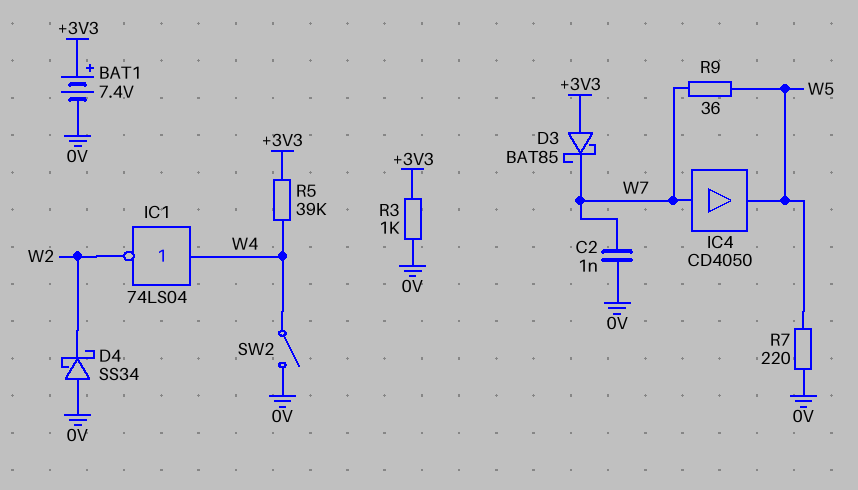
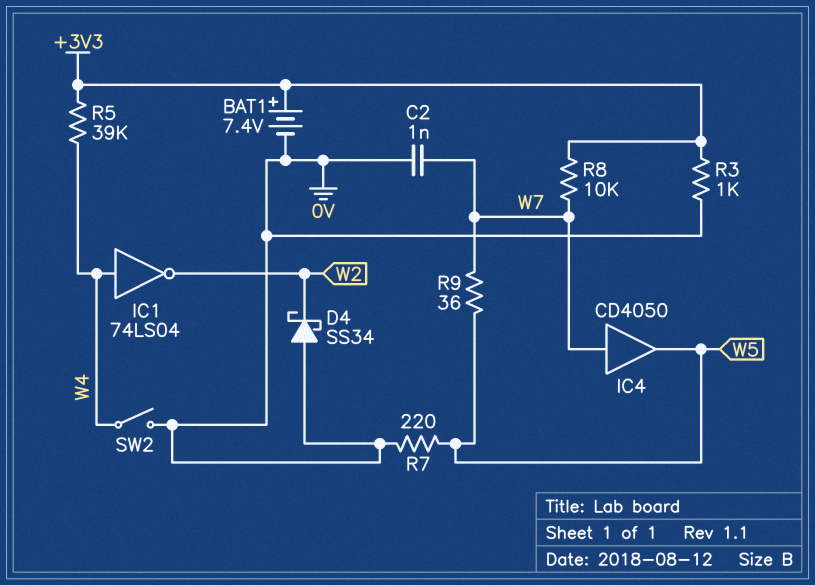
D3: schottky BAT85 (A +3V3, K W7) -> none
R8: none -> 10k (+3V3, W7)

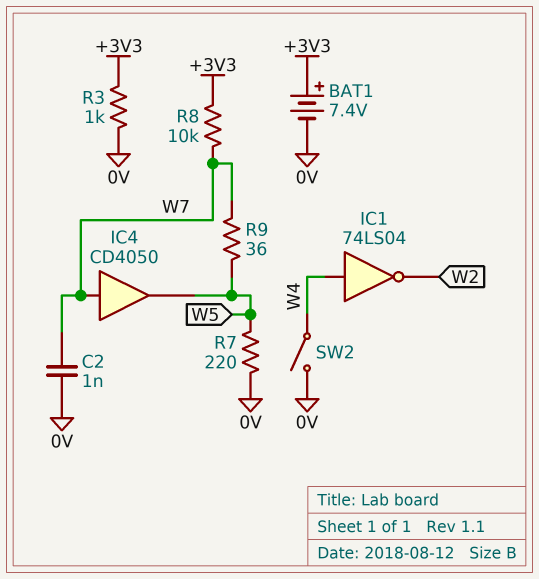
D4: schottky SS34 (A 0V, K W2) -> none
R5: 39k (+3V3, W4) -> none

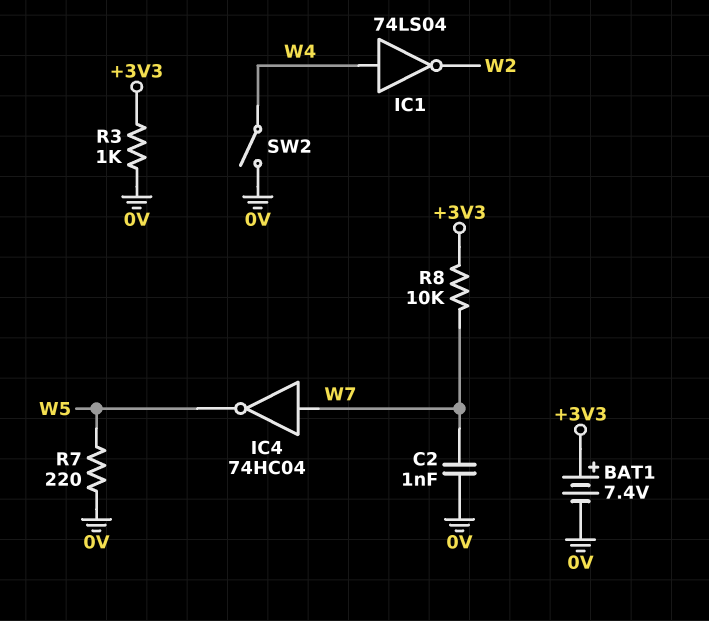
IC4: buffer CD4050 (in W7, out W5) -> NOT 74HC04 (in W7, out W5)
R9: 36 (W5, W7) -> none

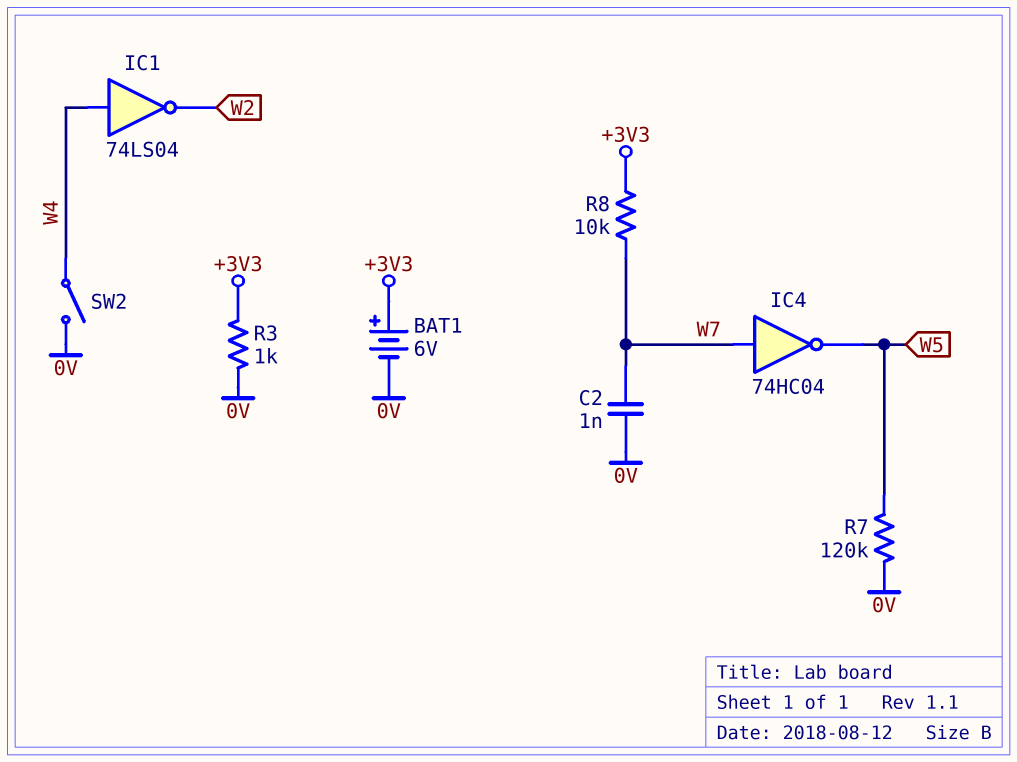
BAT1: 7.4V (plus +3V3, minus 0V) -> 6V (plus +3V3, minus 0V)
R7: 220 (0V, W5) -> 120k (0V, W5)

